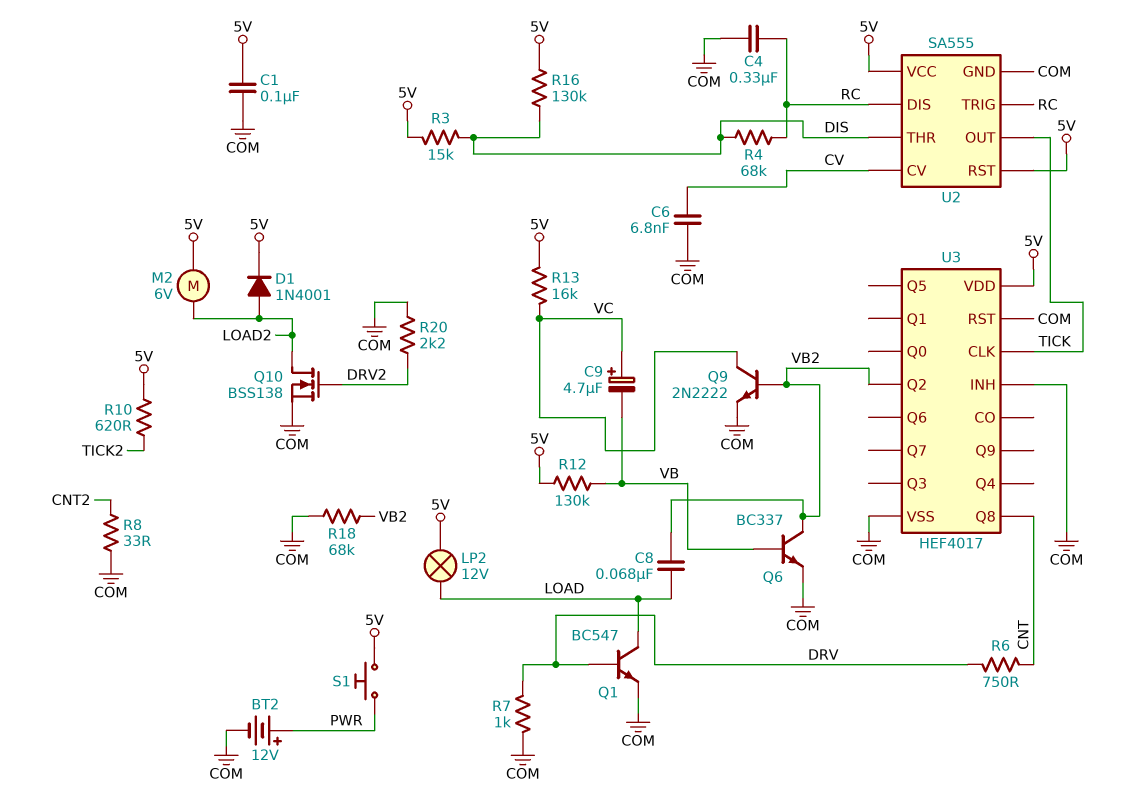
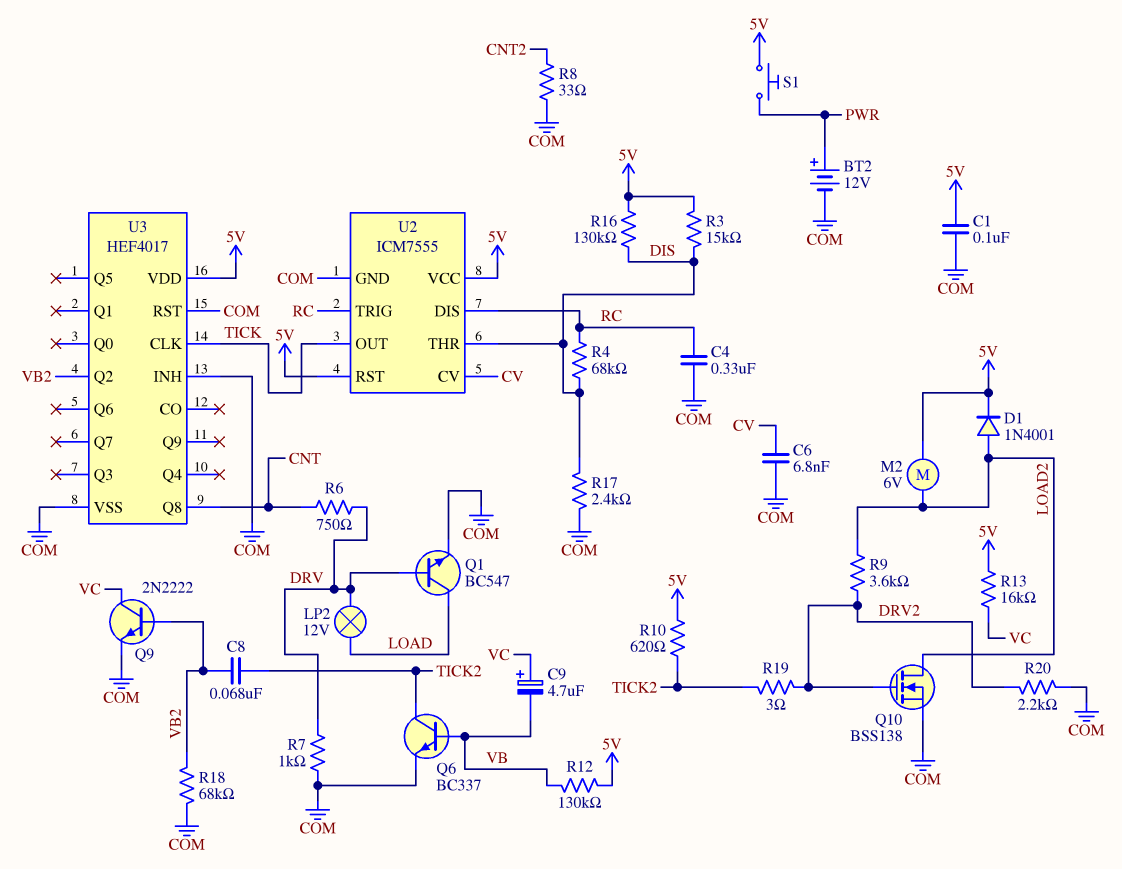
C8: 68nF (LOAD, VB2) -> 68nF (TICK2, VB2)
LP2: lamp 12V (5V, LOAD) -> lamp 12V (DRV, LOAD)
Q6: NPN BC337 (B VB, C VB2, E COM) -> NPN BC337 (B VB, C TICK2, E COM)
R9: none -> 3.6k (DRV2, LOAD2)
R17: none -> 2.4k (COM, DIS)
R19: none -> 3 (DRV2, TICK2)
U2: SA555 -> ICM7555

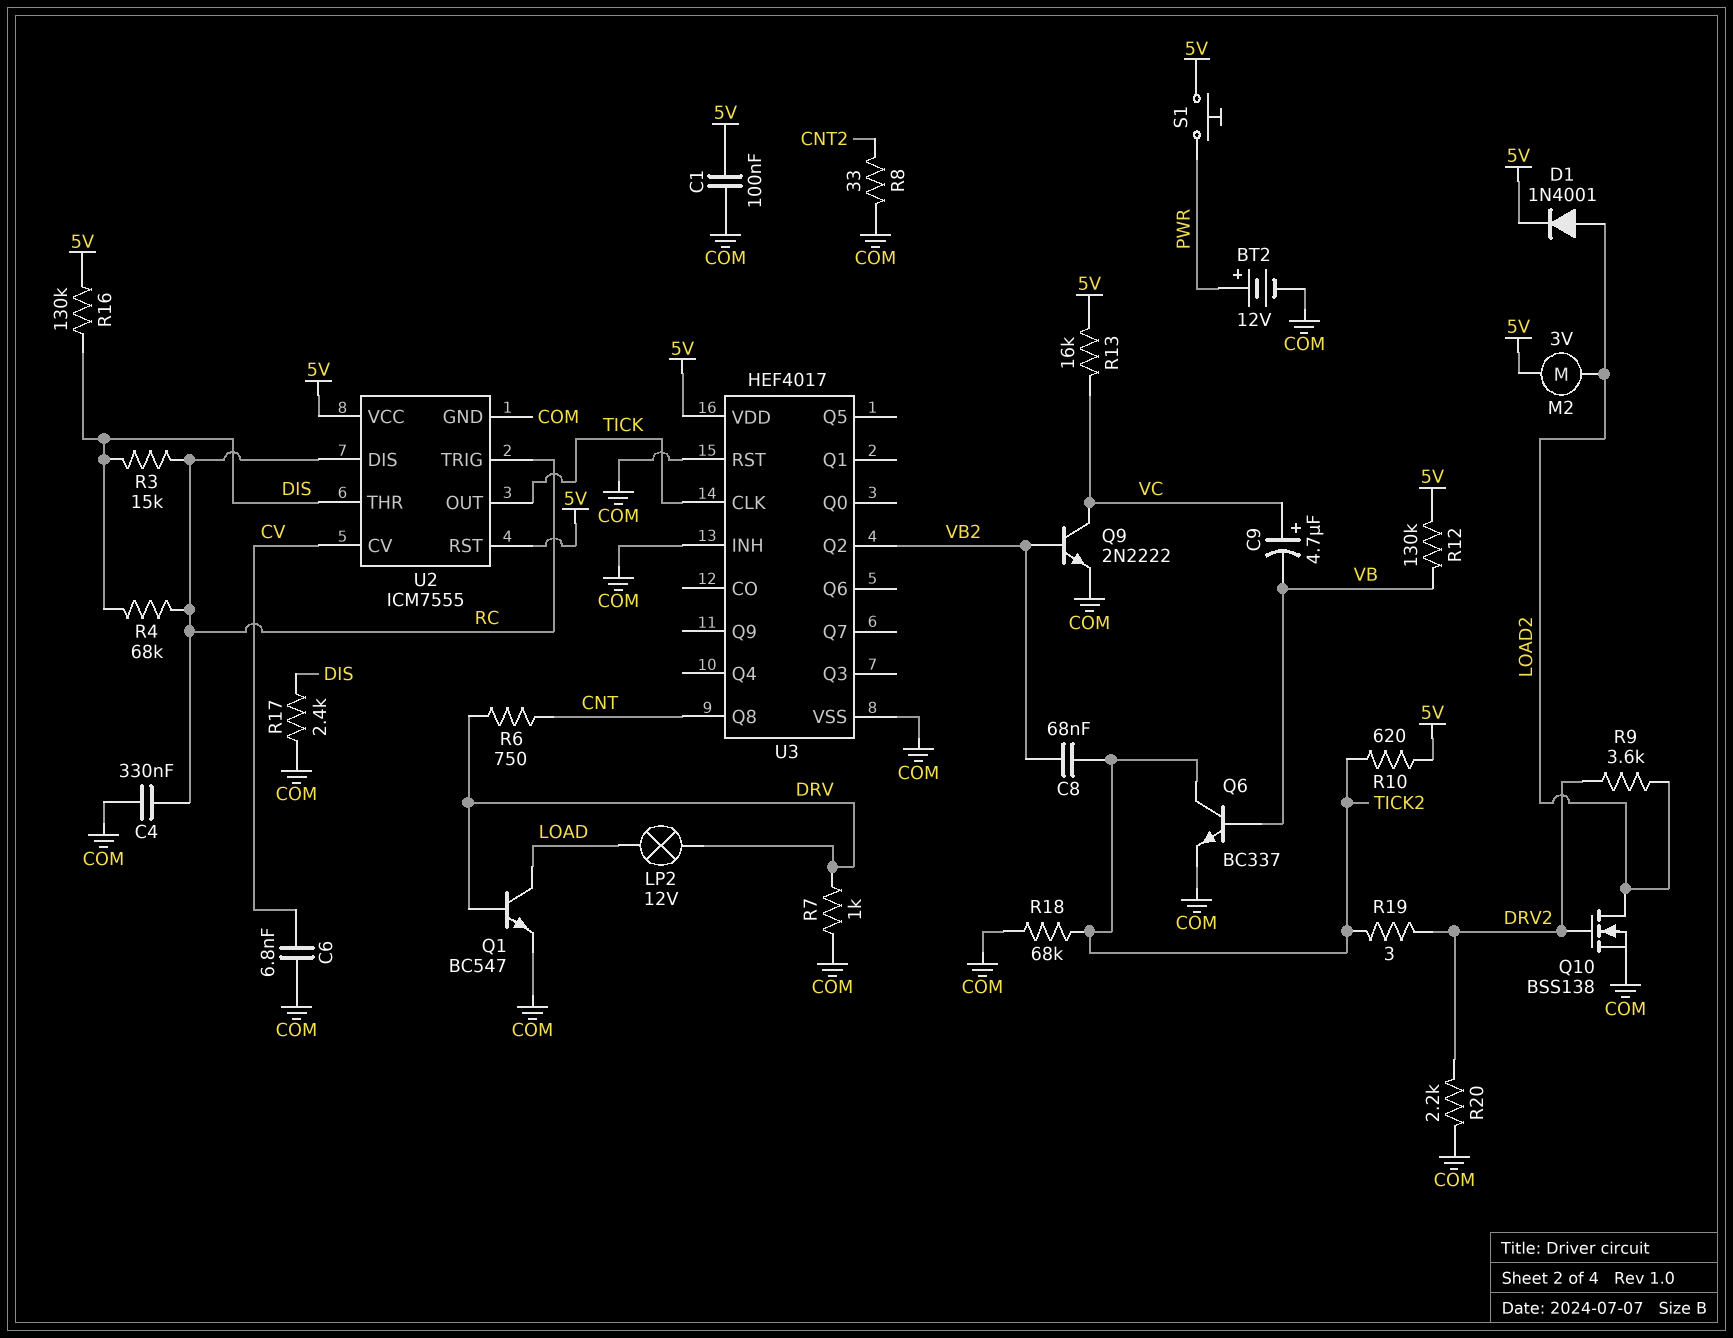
M2: motor 6V (5V, LOAD2) -> motor 3V (5V, LOAD2)
R3: 15k (5V, DIS) -> 15k (DIS, RC)
R18: 68k (COM, VB2) -> 68k (COM, TICK2)

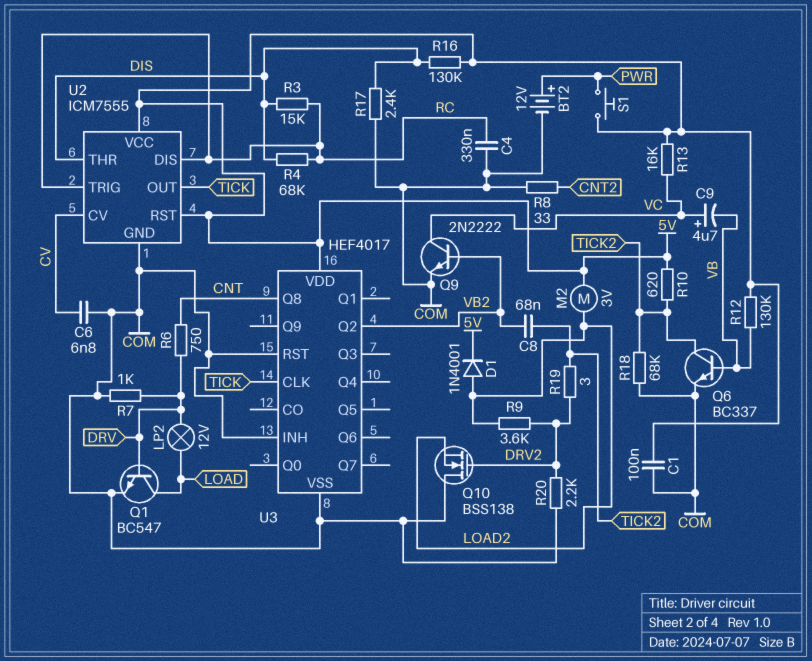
Q10: NMOS BSS138 (G DRV2, D LOAD2, S COM) -> NMOS BSS138 (G DRV2, D COM, S LOAD2)

